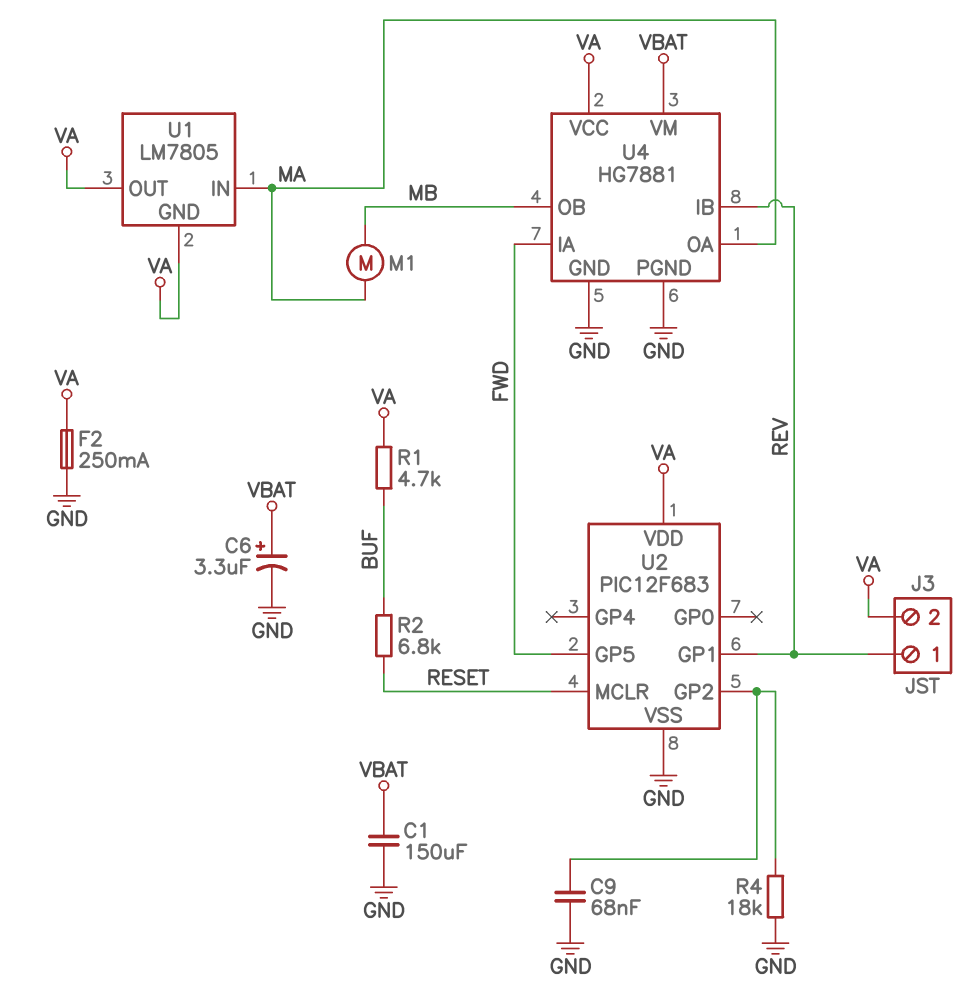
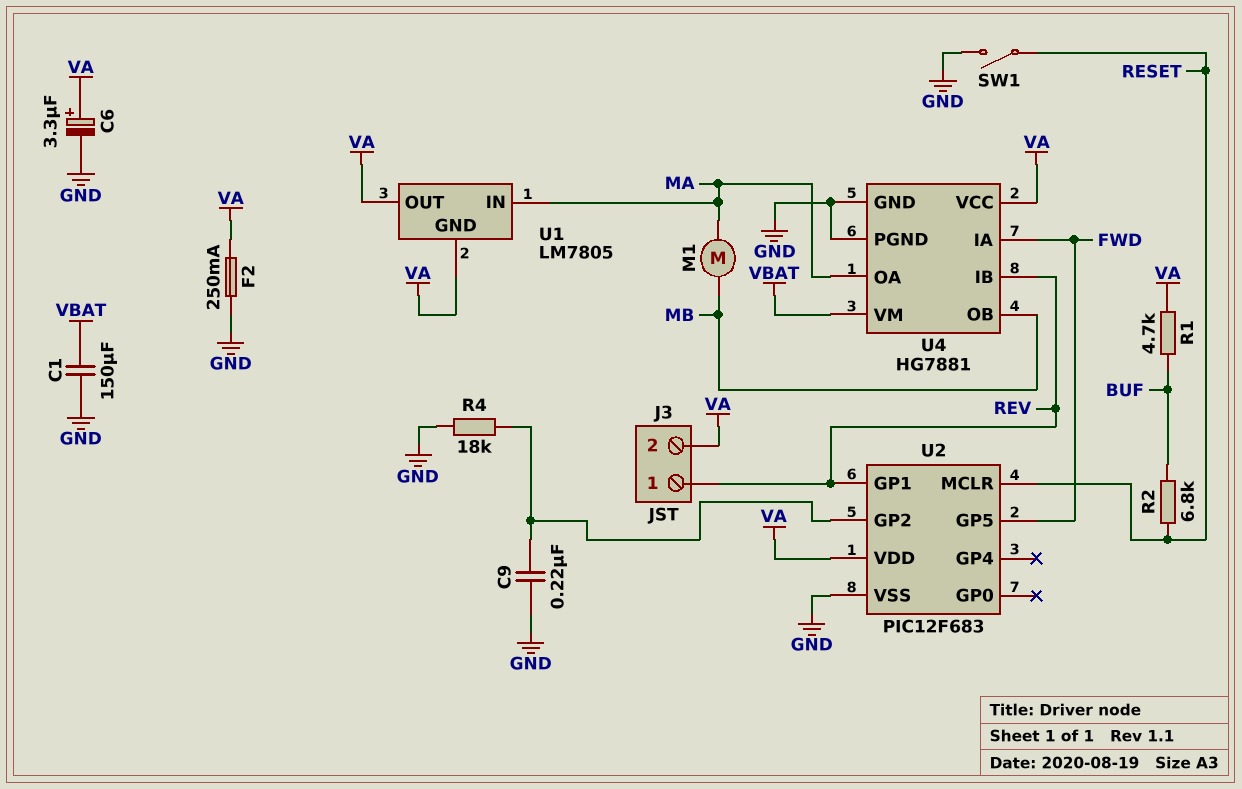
C6: 3.3uF (plus VBAT, minus GND) -> 3.3uF (plus VA, minus GND)
C9: 68nF (GND, U2/GP2) -> 220nF (GND, U2/GP2)
SW1: none -> switch (GND, RESET)

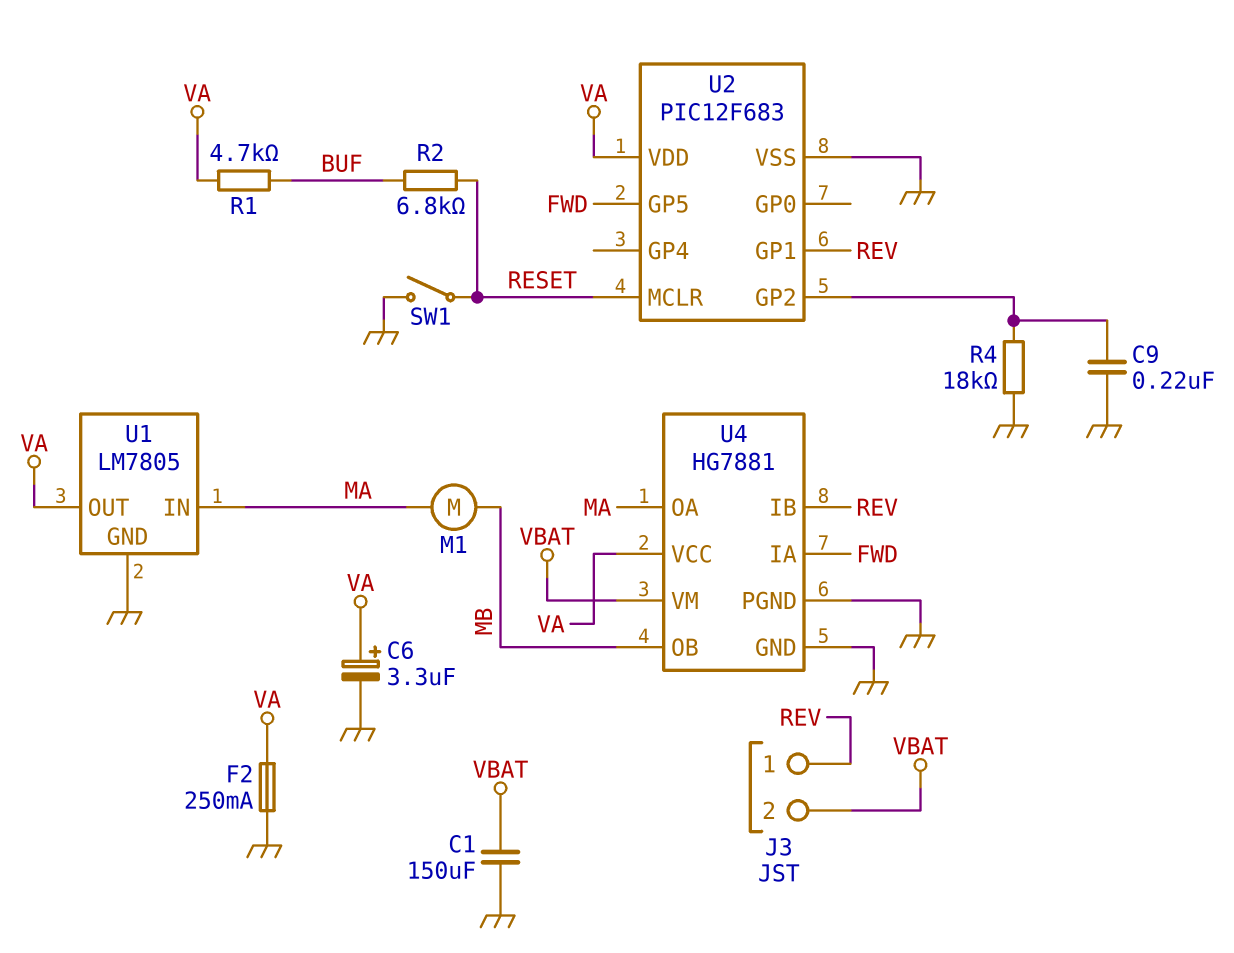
J3 pin 2: VA -> VBAT
U1 pin GND: VA -> GND

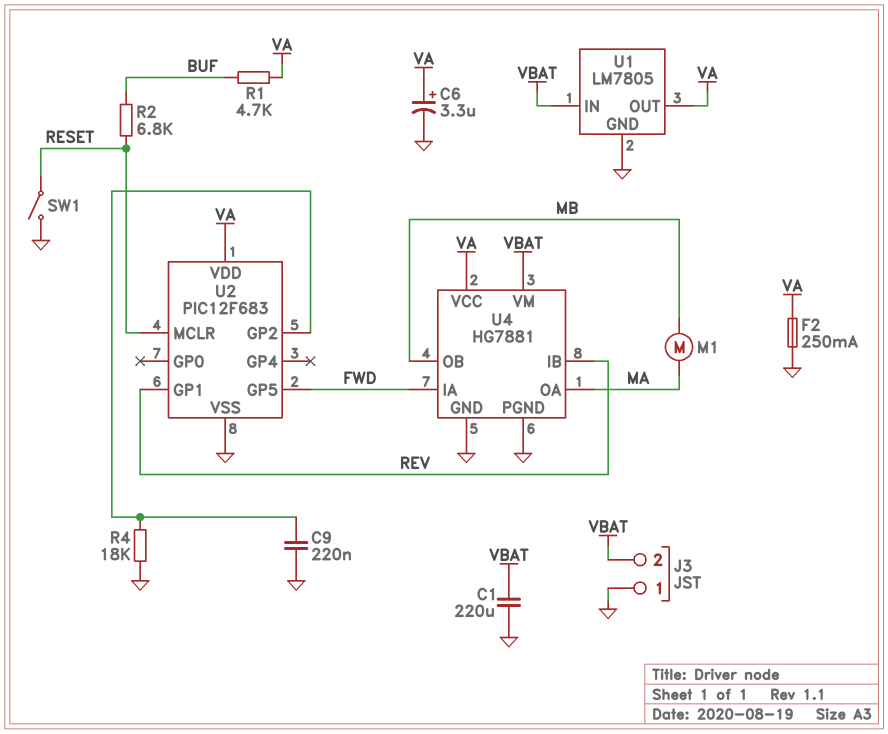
C1: 150uF (GND, VBAT) -> 220uF (GND, VBAT)
J3 pin 1: REV -> GND
U1 pin IN: MA -> VBAT

